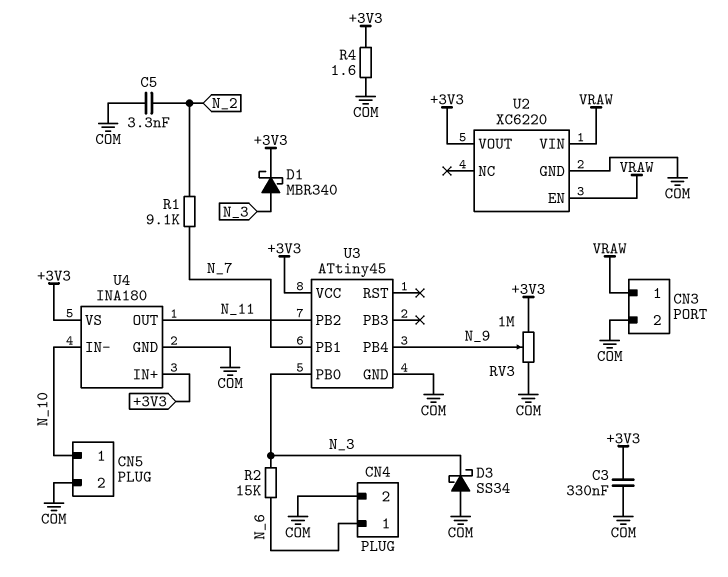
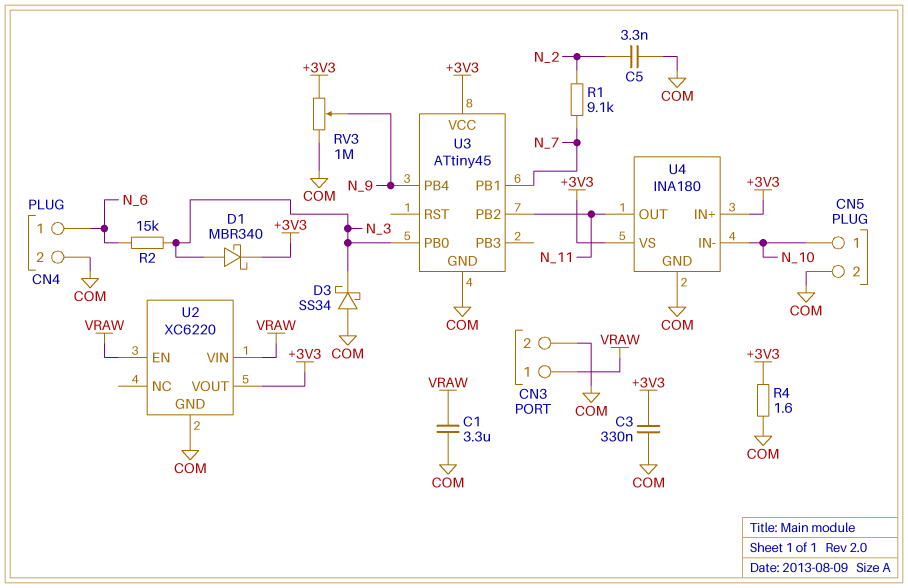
C1: none -> 3.3uF (COM, VRAW)

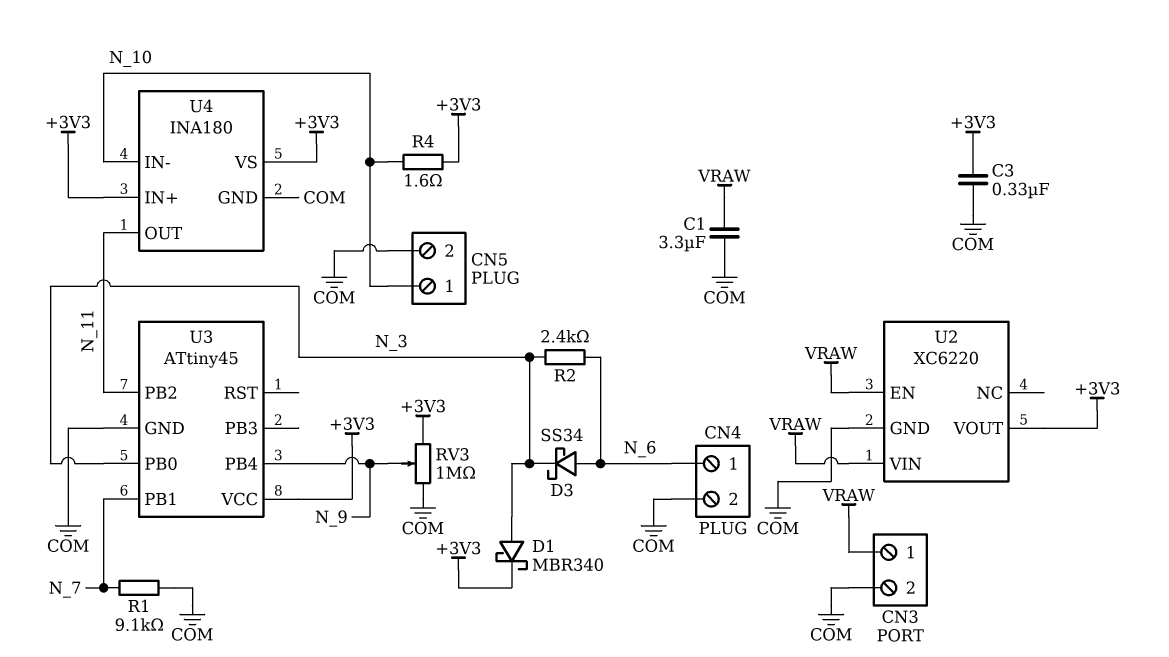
C5: 3.3nF (COM, N_2) -> none
D3: schottky SS34 (A COM, K N_3) -> schottky SS34 (A N_6, K N_3)
R1: 9.1k (N_2, N_7) -> 9.1k (COM, N_7)
R2: 15k (N_3, N_6) -> 2.4k (N_3, N_6)
R4: 1.6 (+3V3, COM) -> 1.6 (+3V3, N_10)

